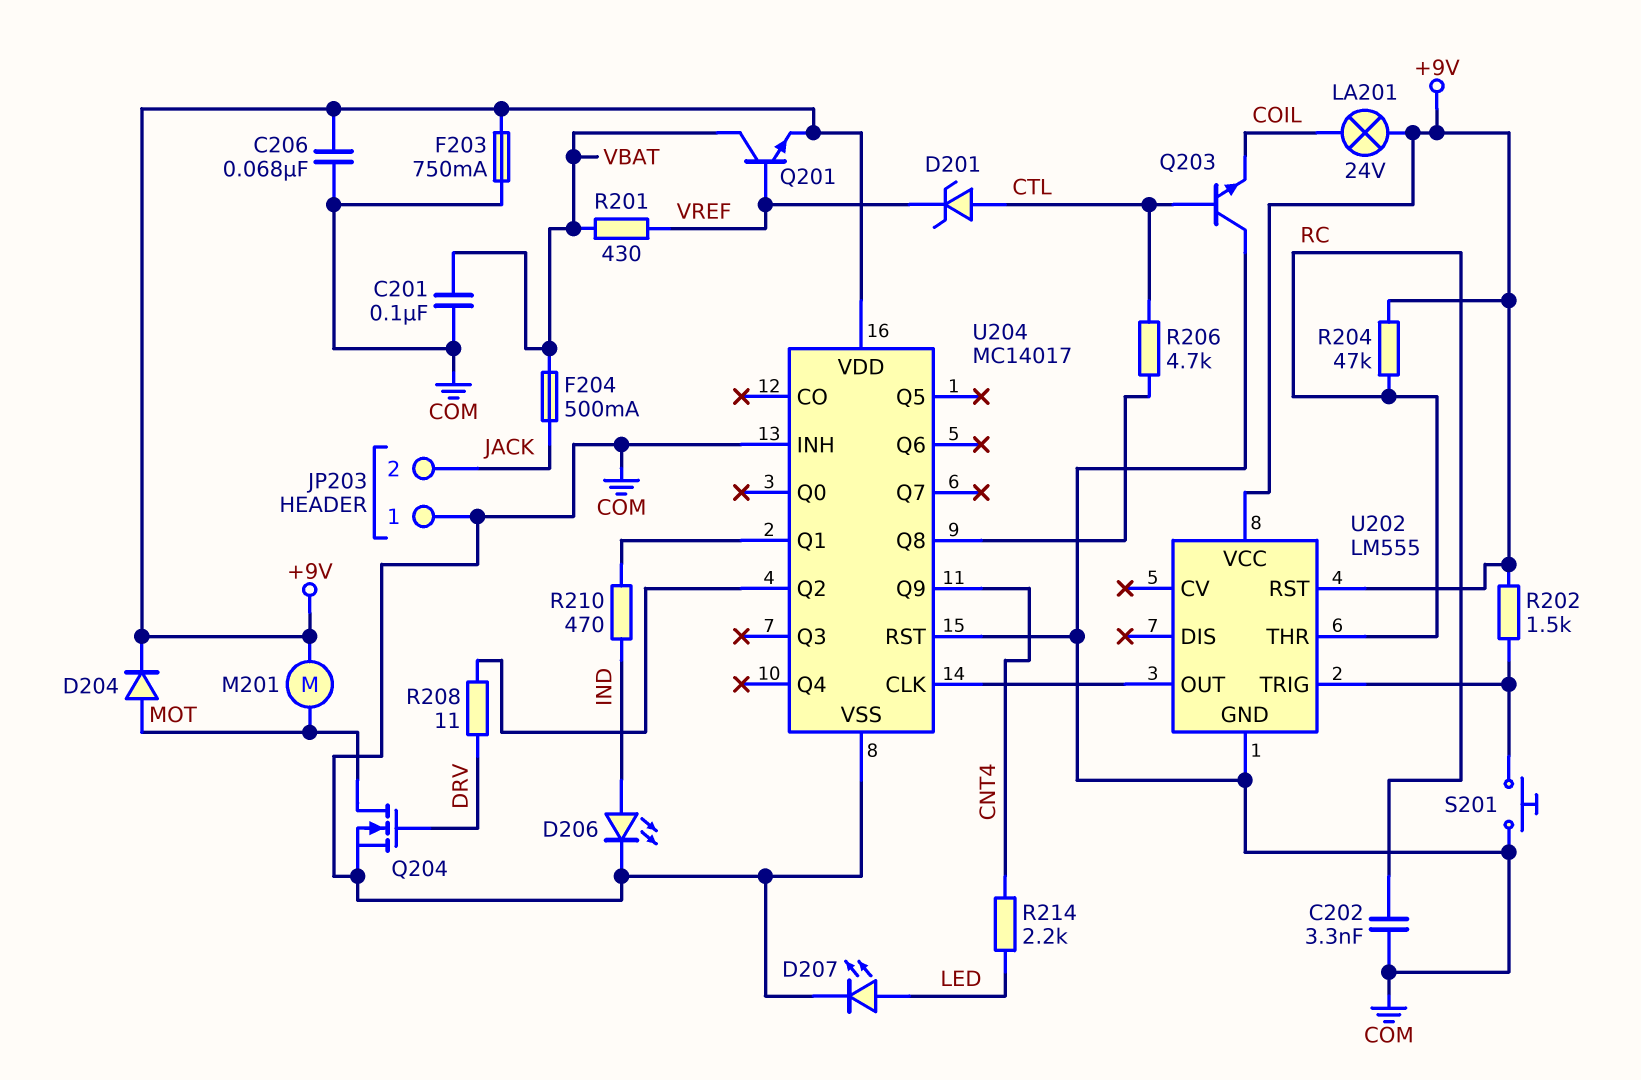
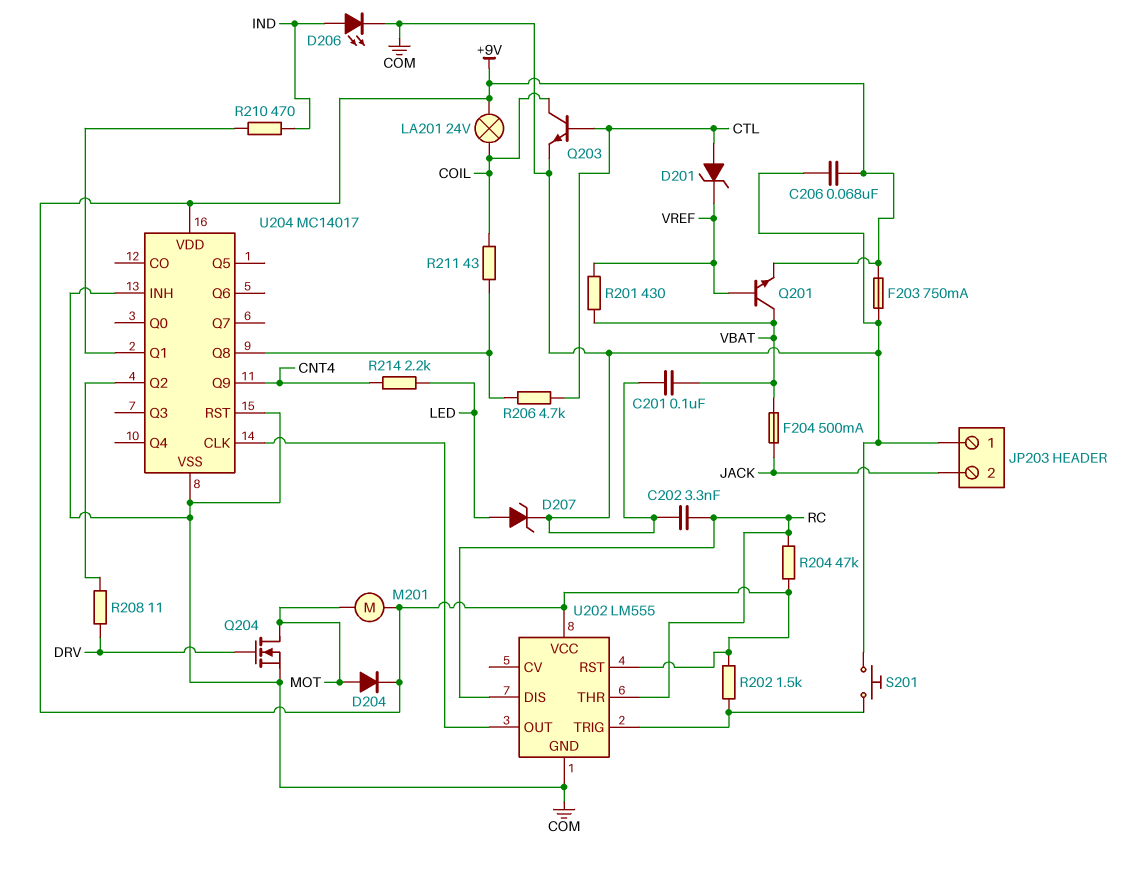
D207: LED (A LED, K COM) -> zener (A LED, K COM)
Q203: NPN (B CTL, C COM, E COIL) -> NPN (B CTL, C COIL, E COM)
R211: none -> 43 (COIL, U204/Q8)
U202 pin DIS: none -> RC

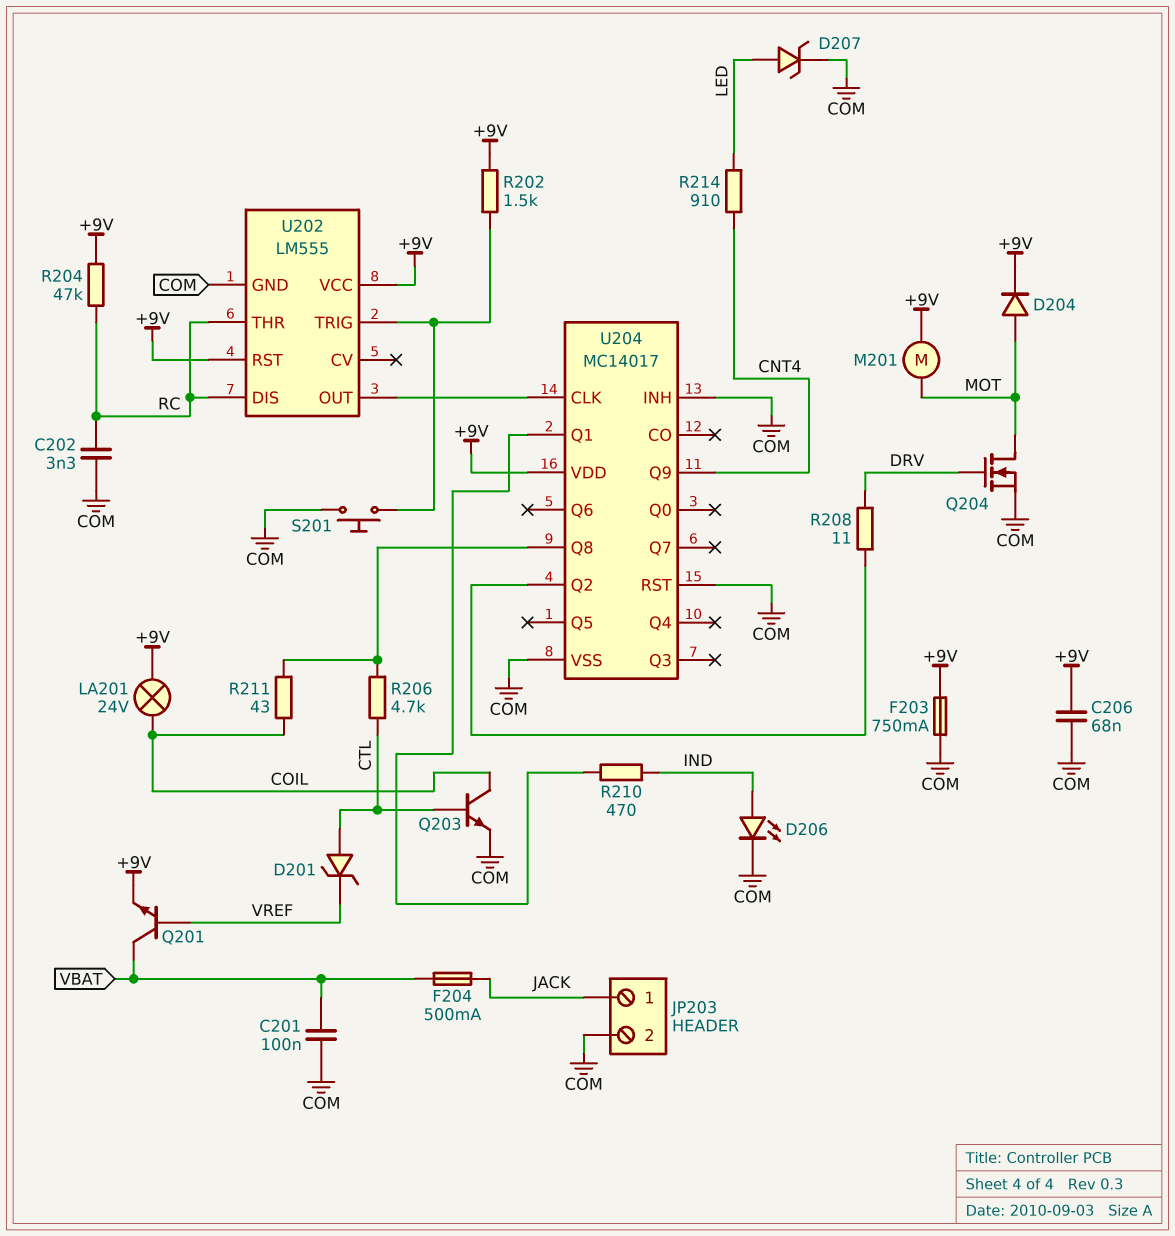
JP203 pin 1: COM -> JACK
JP203 pin 2: JACK -> COM
R201: 430 (VBAT, VREF) -> none
R214: 2.2k (CNT4, LED) -> 910 (CNT4, LED)

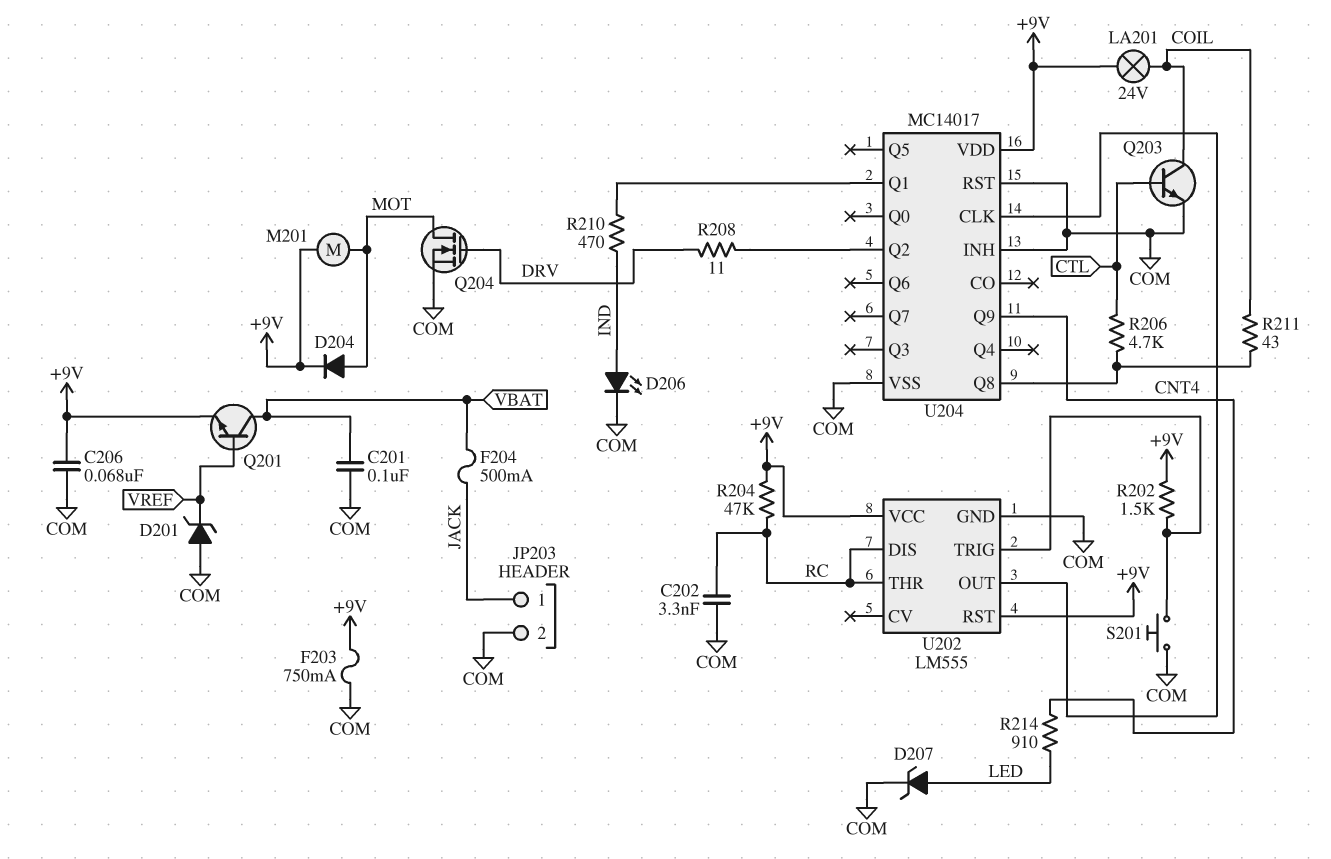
D201: zener (A CTL, K VREF) -> zener (A COM, K VREF)

